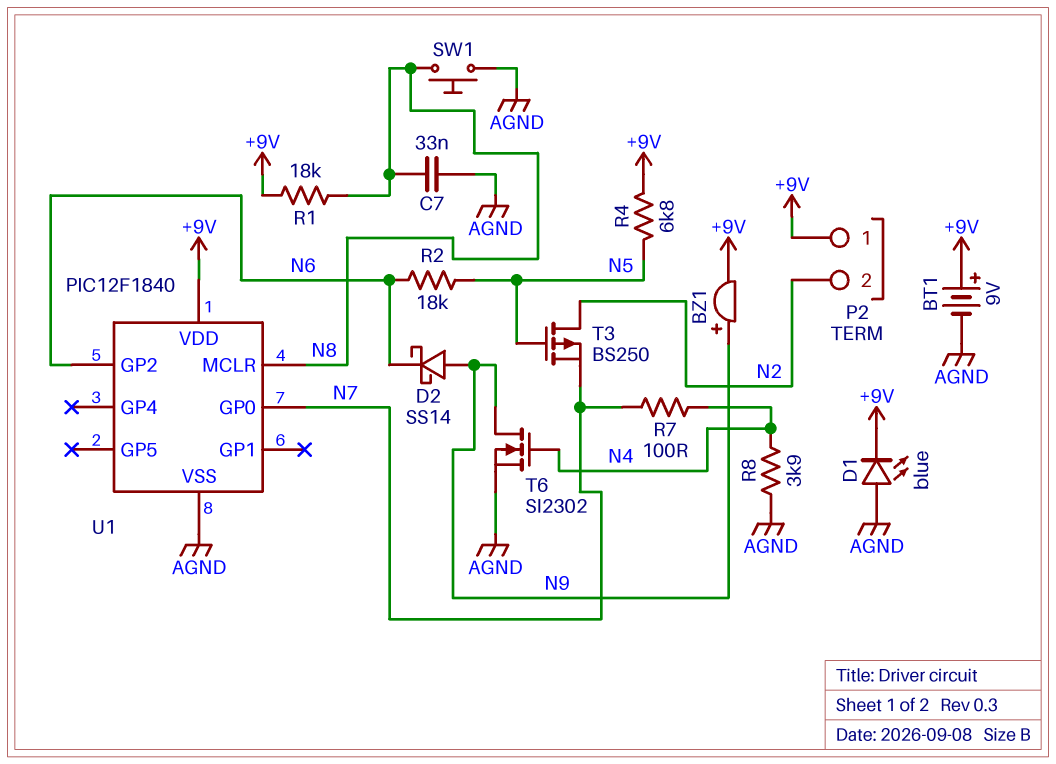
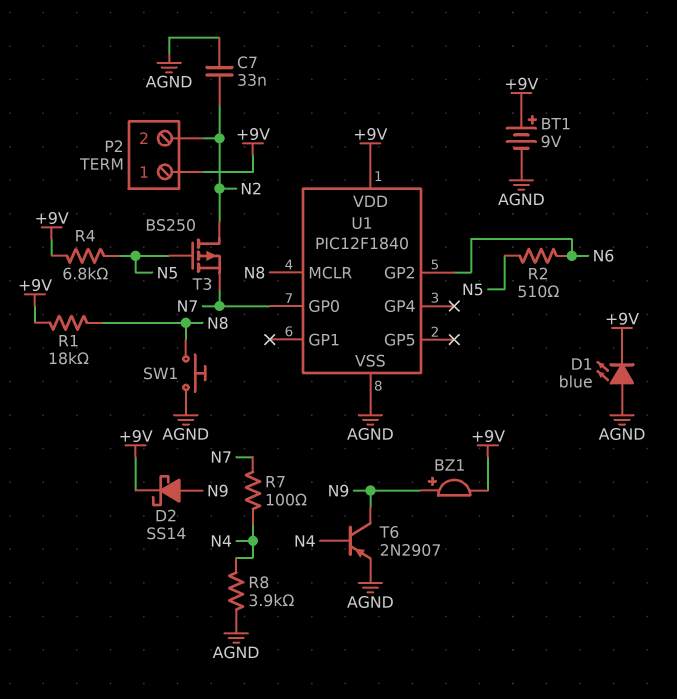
C7: 33nF (AGND, N8) -> 33nF (AGND, N2)
D2: schottky SS14 (A N9, K N6) -> schottky SS14 (A N9, K +9V)
R2: 18k (N5, N6) -> 510 (N5, N6)
T6: NMOS SI2302 (G N4, D N9, S AGND) -> PNP 2N2907 (B N4, C N9, E AGND)

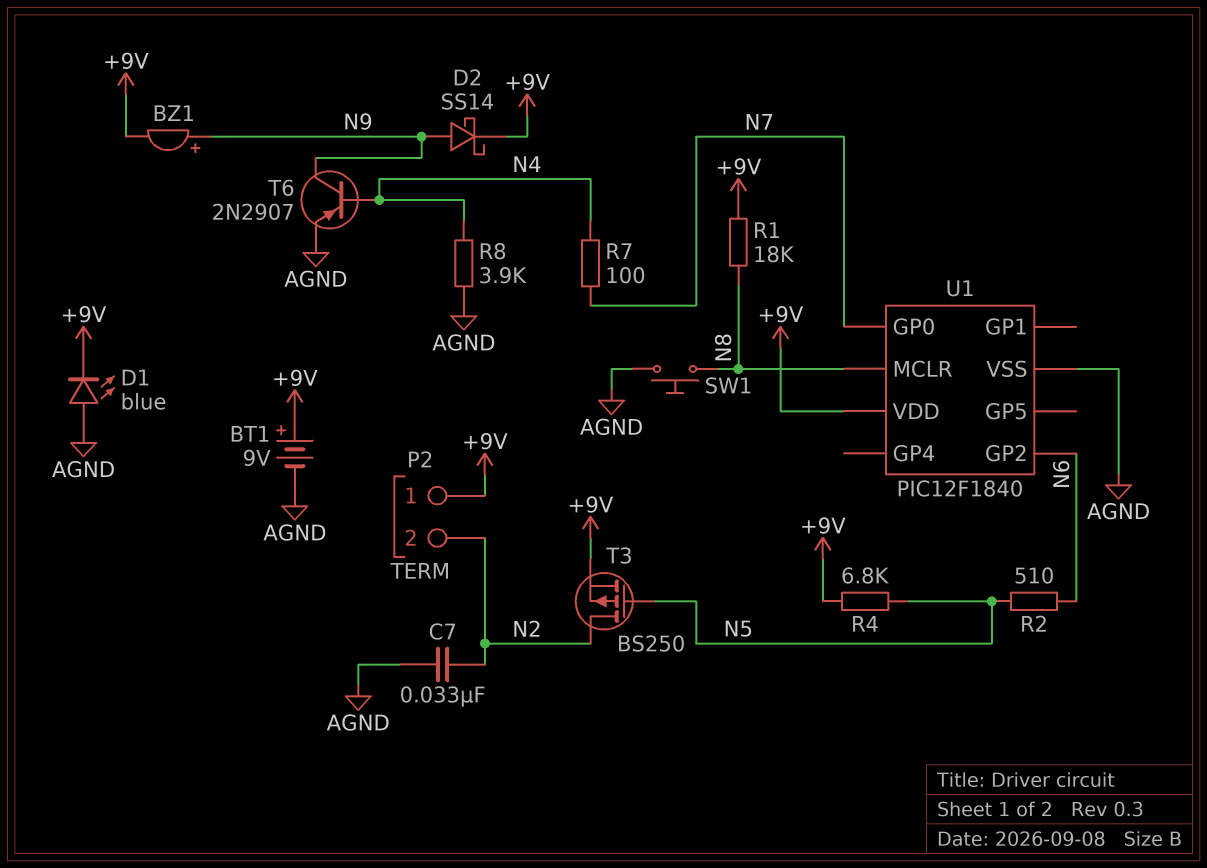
T3: PMOS BS250 (G N5, D N2, S N7) -> PMOS BS250 (G N5, D N2, S +9V)

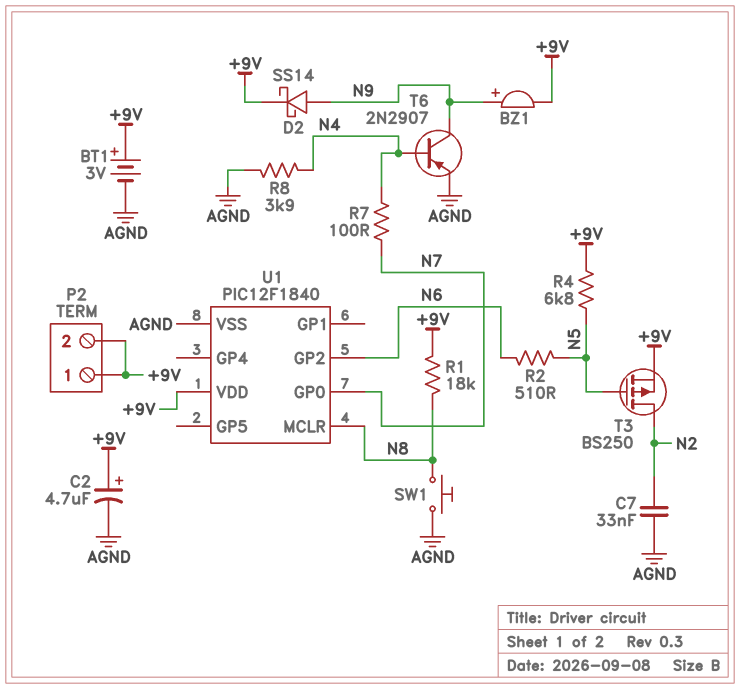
BT1: 9V (plus +9V, minus AGND) -> 3V (plus +9V, minus AGND)
C2: none -> 4.7uF (plus +9V, minus AGND)
D1: LED blue (A AGND, K +9V) -> none
P2 pin 2: N2 -> +9V

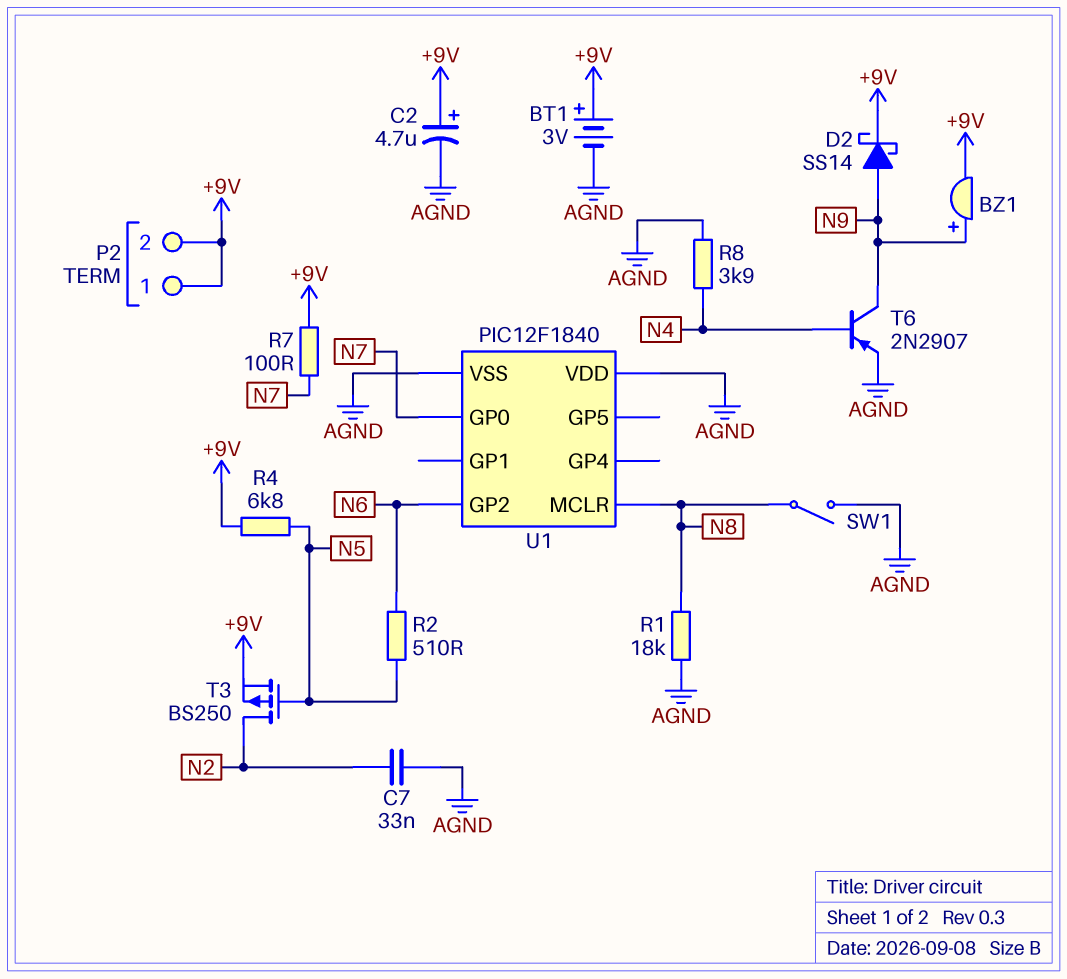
R1: 18k (+9V, N8) -> 18k (AGND, N8)
R7: 100 (N4, N7) -> 100 (+9V, N7)
SW1: button (AGND, N8) -> switch (AGND, N8)
U1 pin VDD: +9V -> AGND

